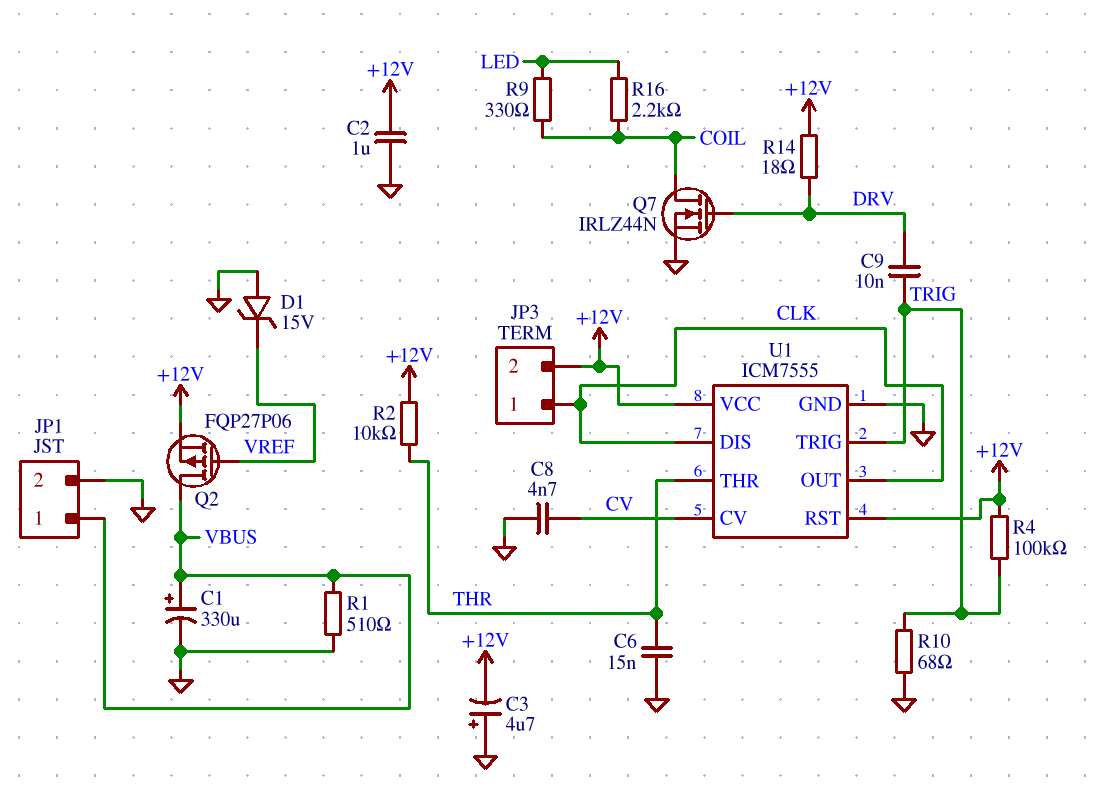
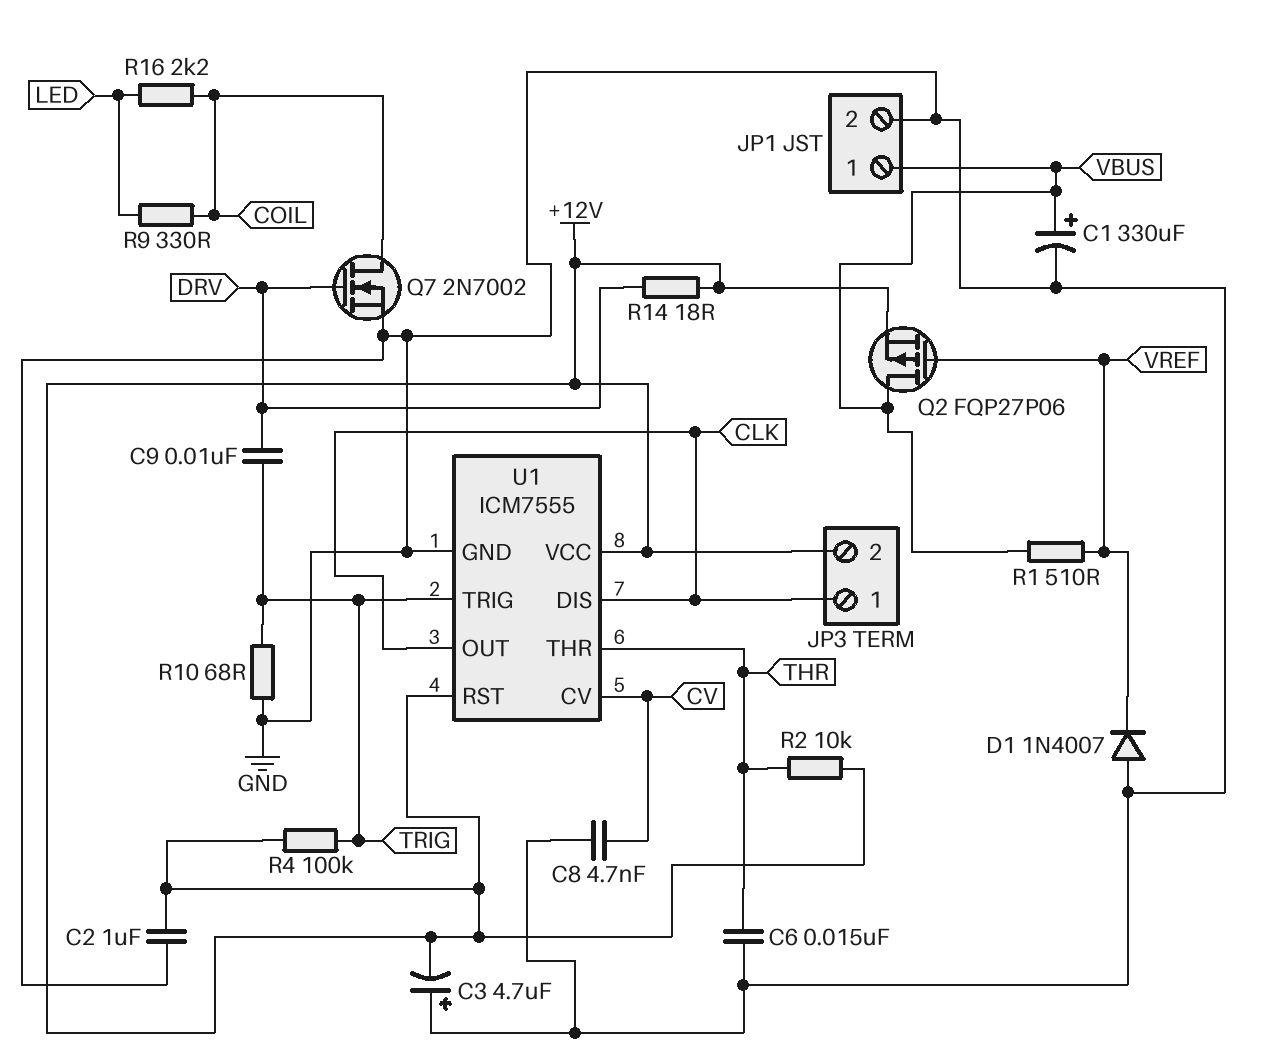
D1: zener 15V (A GND, K VREF) -> diode 1N4007 (A GND, K VREF)
Q7: NMOS IRLZ44N (G DRV, D COIL, S GND) -> NMOS 2N7002 (G DRV, D COIL, S GND)
R1: 510 (GND, VBUS) -> 510 (VBUS, VREF)

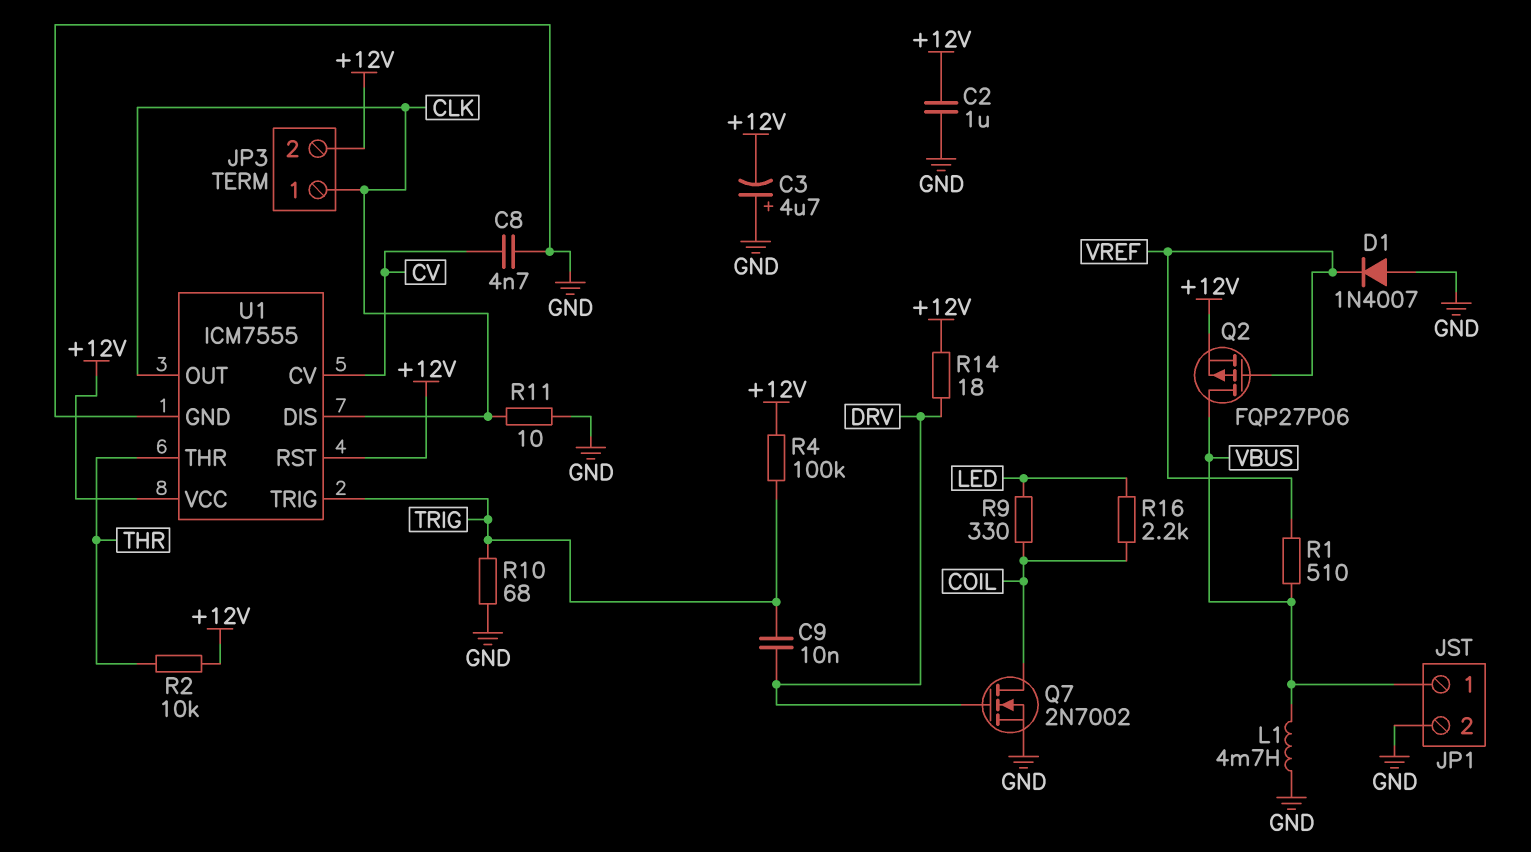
C1: 330uF (plus VBUS, minus GND) -> none
C6: 15nF (GND, THR) -> none
L1: none -> 4.7mH (GND, VBUS)
R11: none -> 10 (CLK, GND)

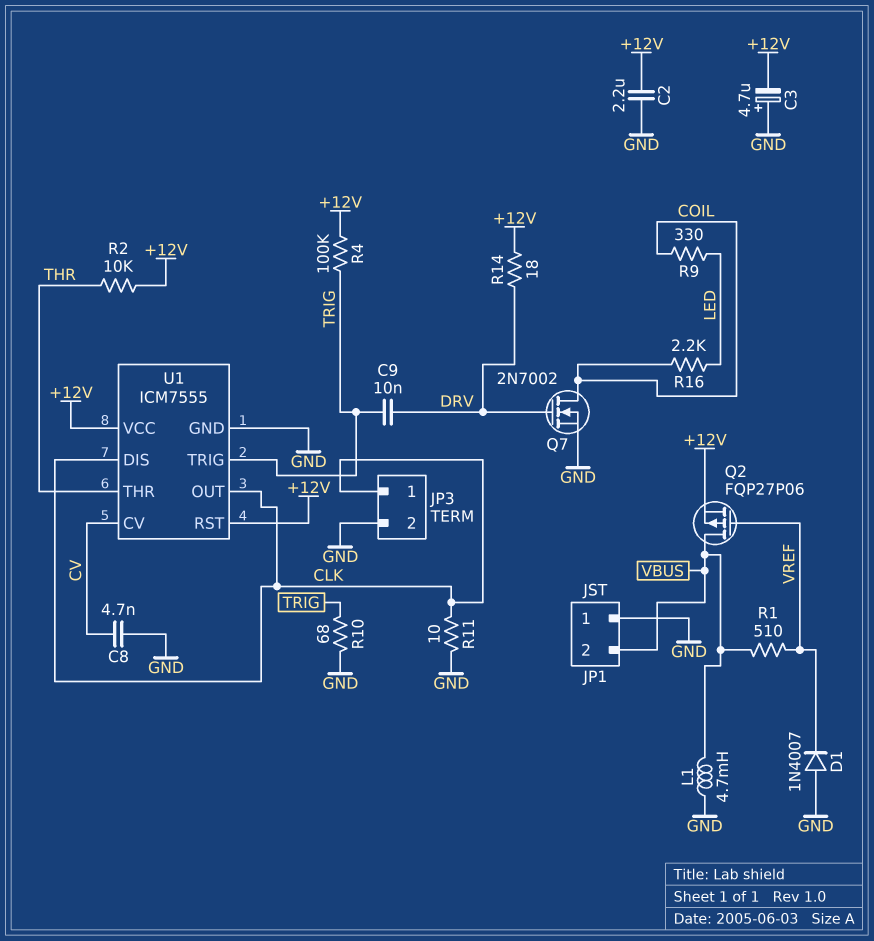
C2: 1uF (+12V, GND) -> 2.2uF (+12V, GND)
JP1 pin 1: VBUS -> GND
JP1 pin 2: GND -> VBUS
JP3 pin 2: +12V -> GND

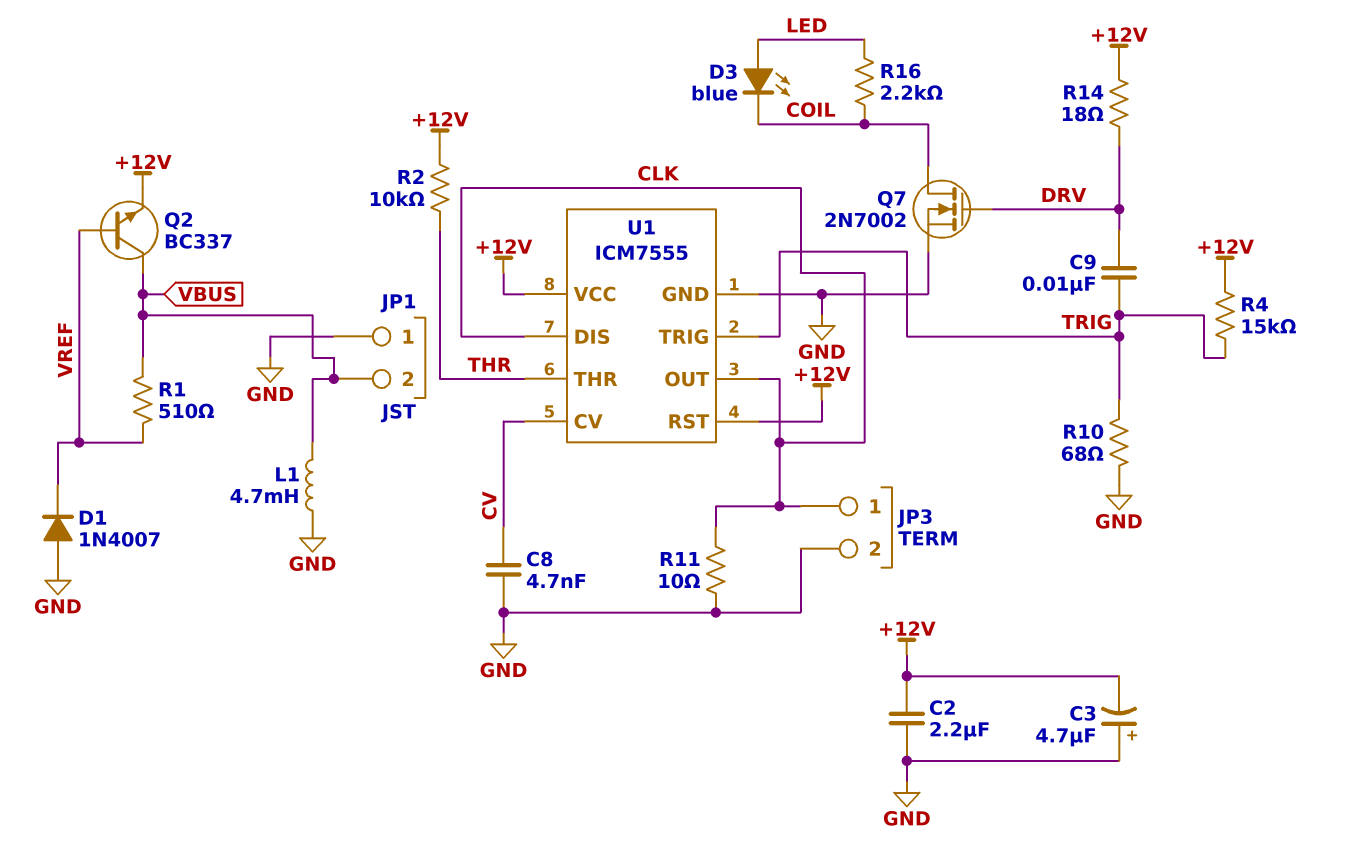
D3: none -> LED blue (A LED, K COIL)
Q2: PMOS FQP27P06 (G VREF, D VBUS, S +12V) -> NPN BC337 (B VREF, C VBUS, E +12V)
R4: 100k (+12V, TRIG) -> 15k (+12V, TRIG)
R9: 330 (COIL, LED) -> none

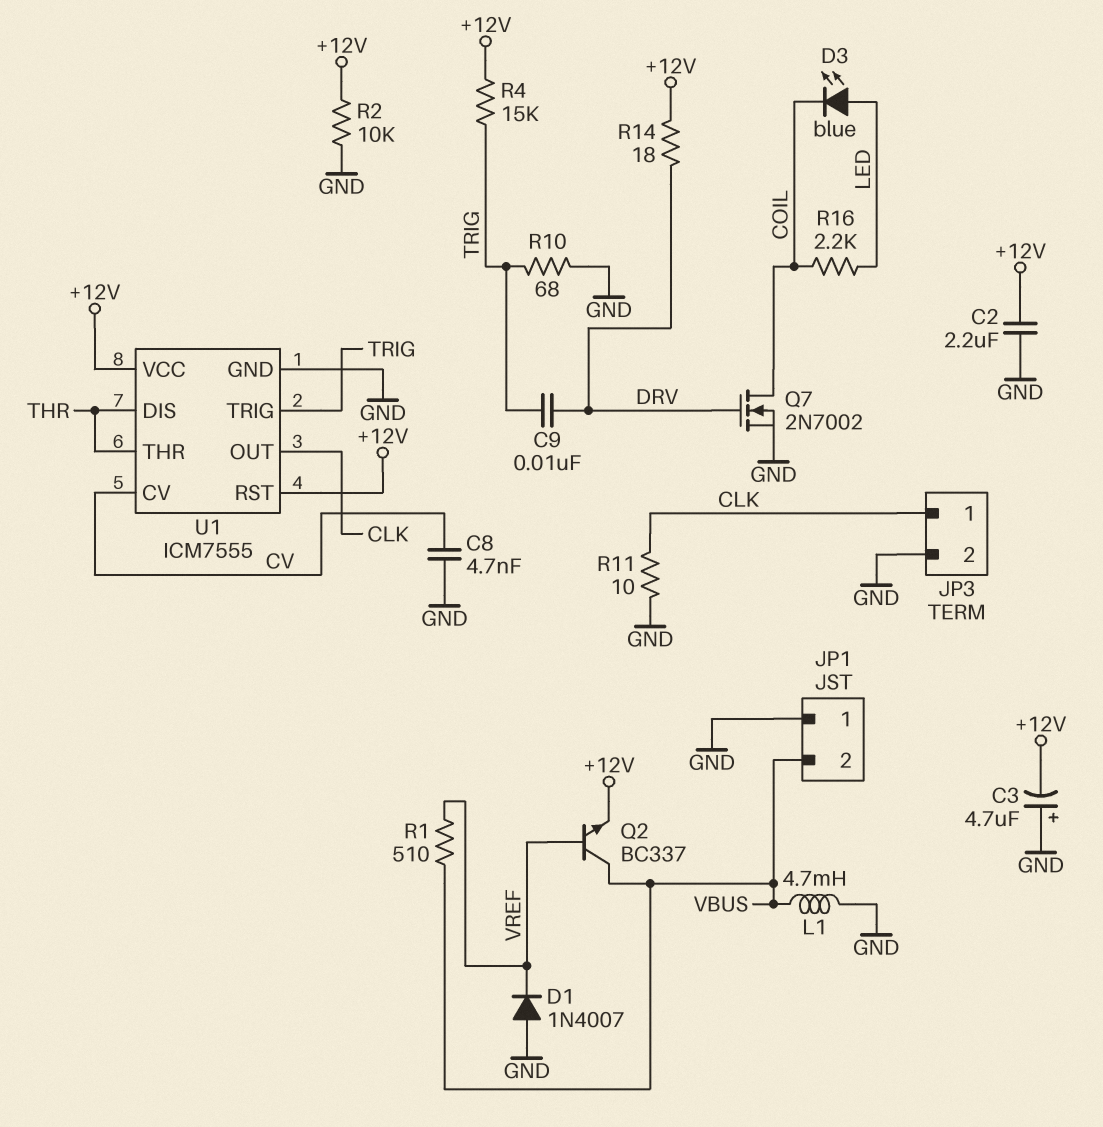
R2: 10k (+12V, THR) -> 10k (+12V, GND)
U1 pin DIS: CLK -> THR

